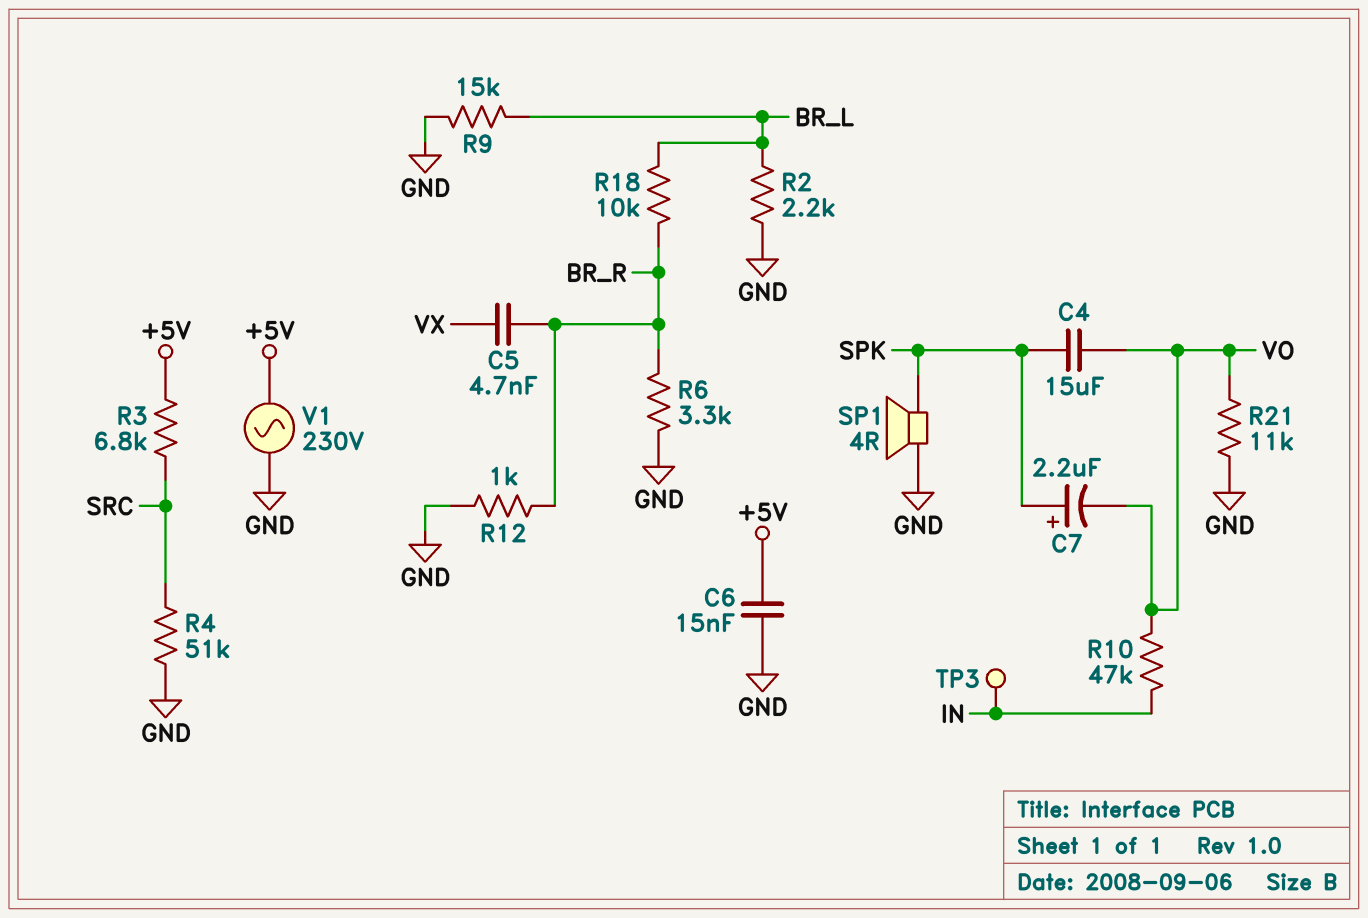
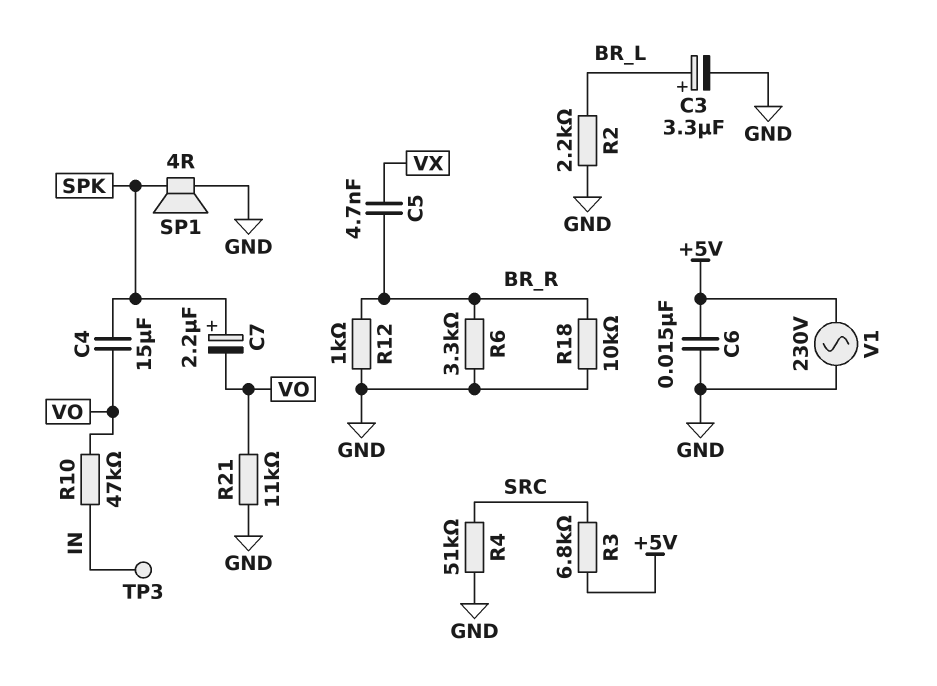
C3: none -> 3.3uF (plus BR_L, minus GND)
R9: 15k (BR_L, GND) -> none
R18: 10k (BR_L, BR_R) -> 10k (BR_R, GND)

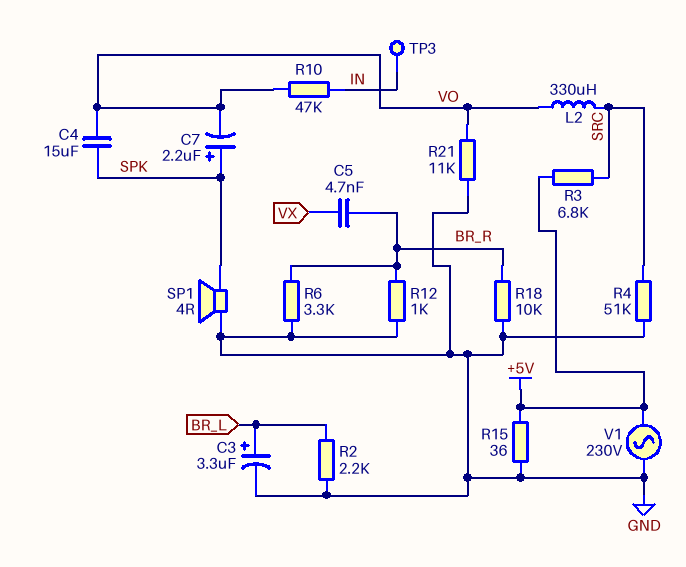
C6: 15nF (+5V, GND) -> none
L2: none -> 330uH (SRC, VO)
R15: none -> 36 (+5V, GND)

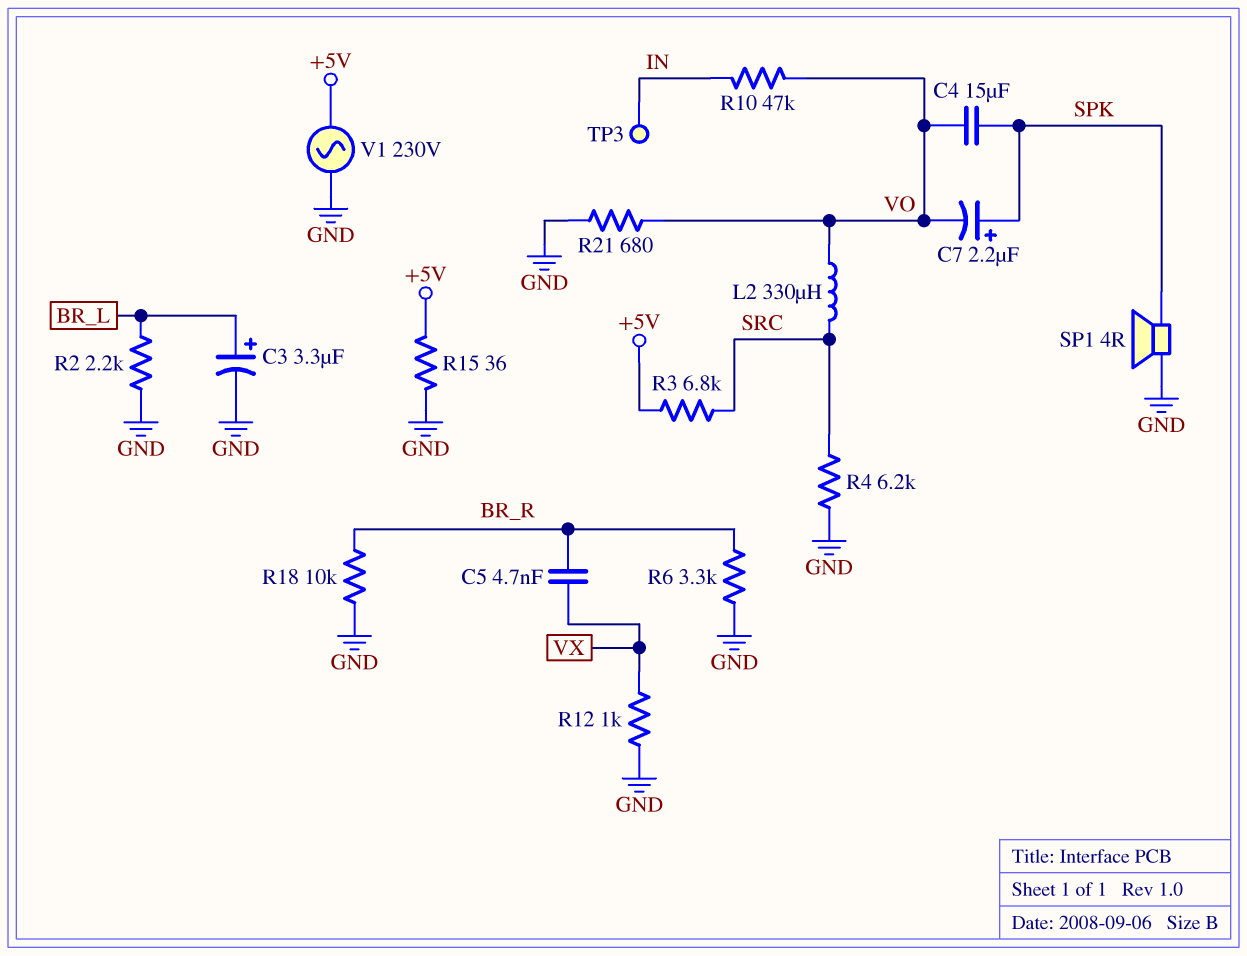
R4: 51k (GND, SRC) -> 6.2k (GND, SRC)
R12: 1k (BR_R, GND) -> 1k (GND, VX)
R21: 11k (GND, VO) -> 680 (GND, VO)

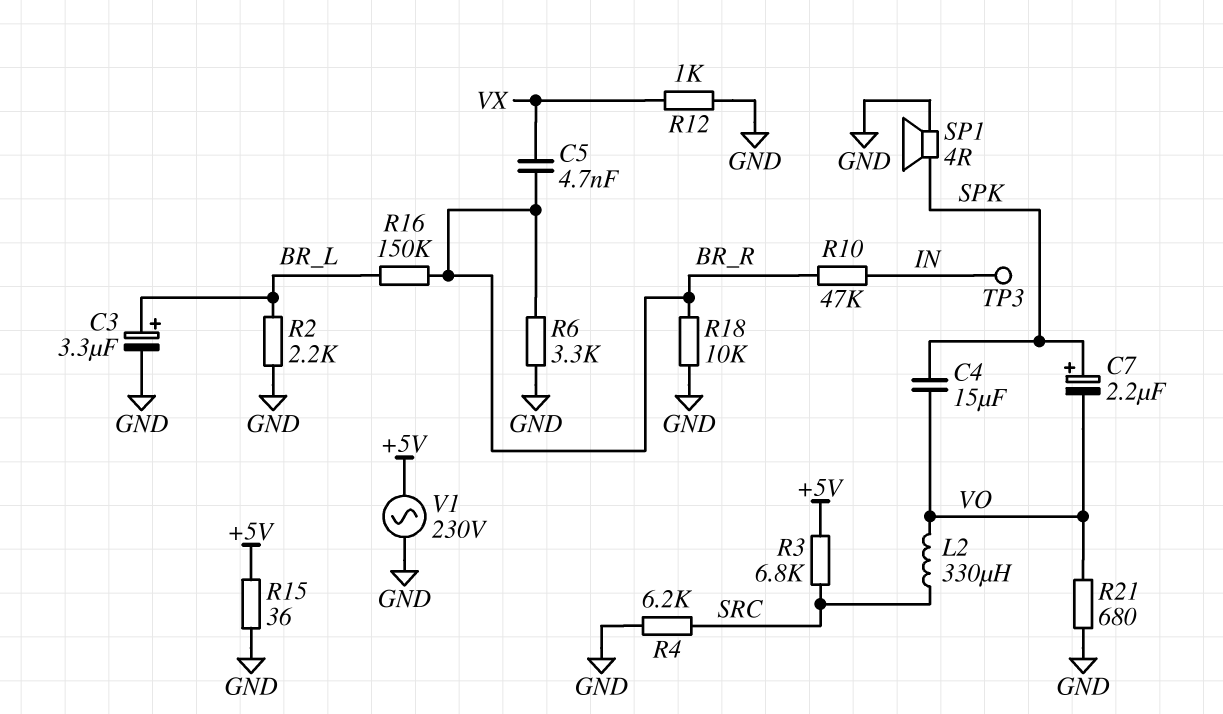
R10: 47k (IN, VO) -> 47k (BR_R, IN)
R16: none -> 150k (BR_L, BR_R)

